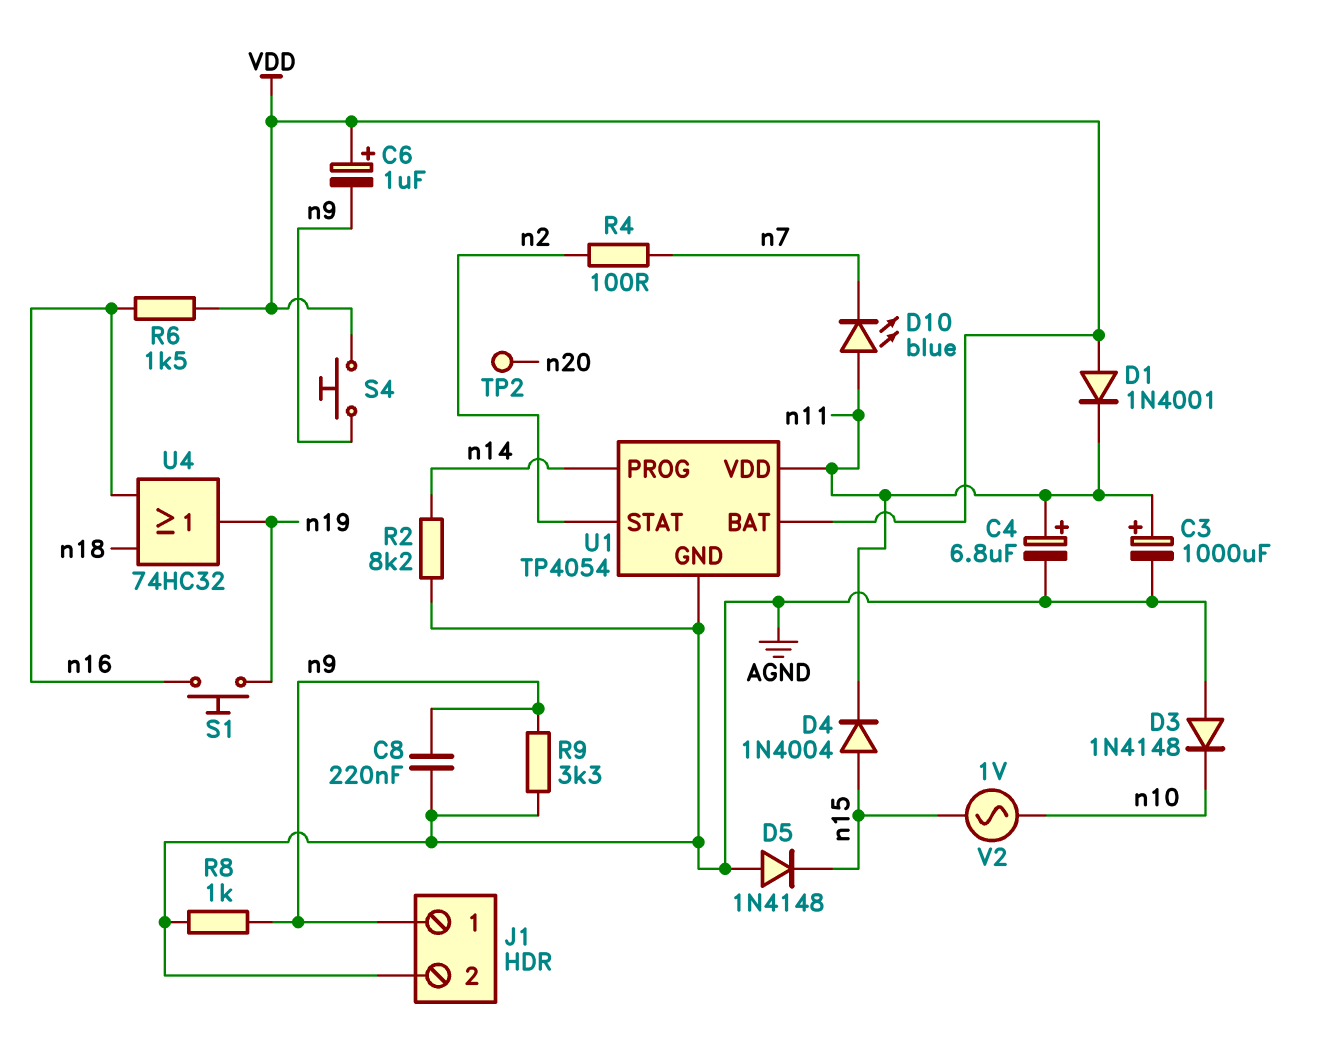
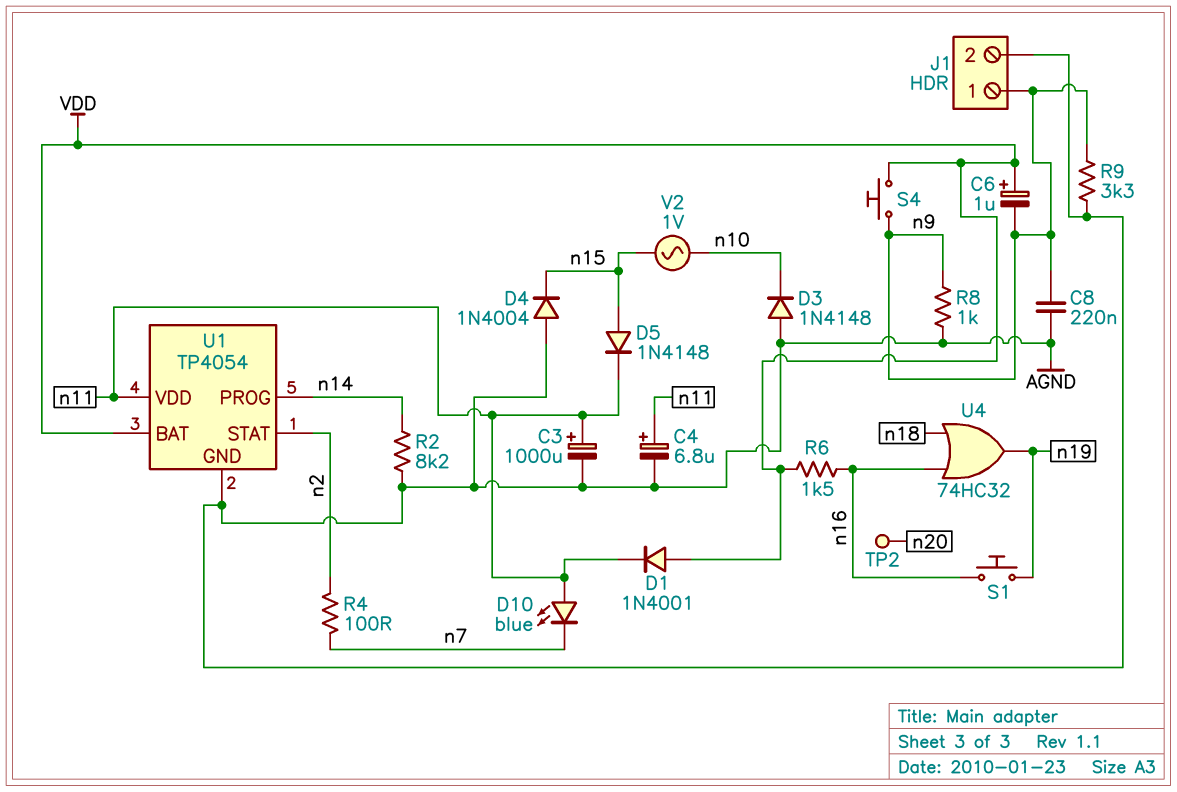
D4: diode 1N4004 (A n15, K n11) -> diode 1N4004 (A AGND, K n15)
D5: diode 1N4148 (A AGND, K n15) -> diode 1N4148 (A n15, K n11)

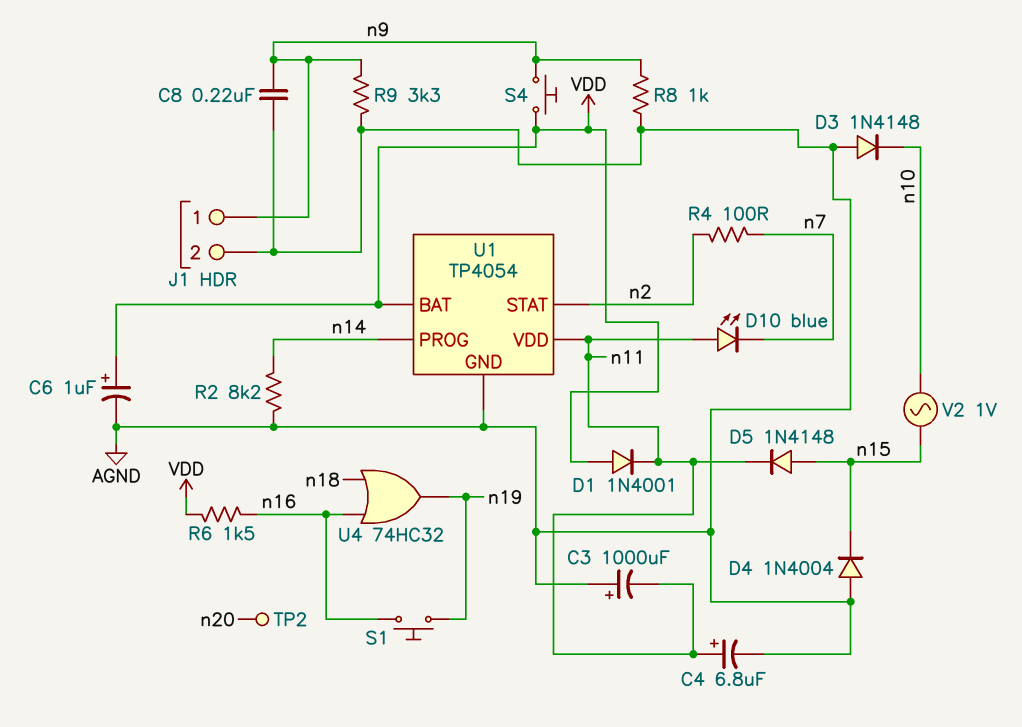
C3: 1000uF (plus n11, minus AGND) -> 1000uF (plus AGND, minus n11)
C6: 1uF (plus VDD, minus n9) -> 1uF (plus VDD, minus AGND)

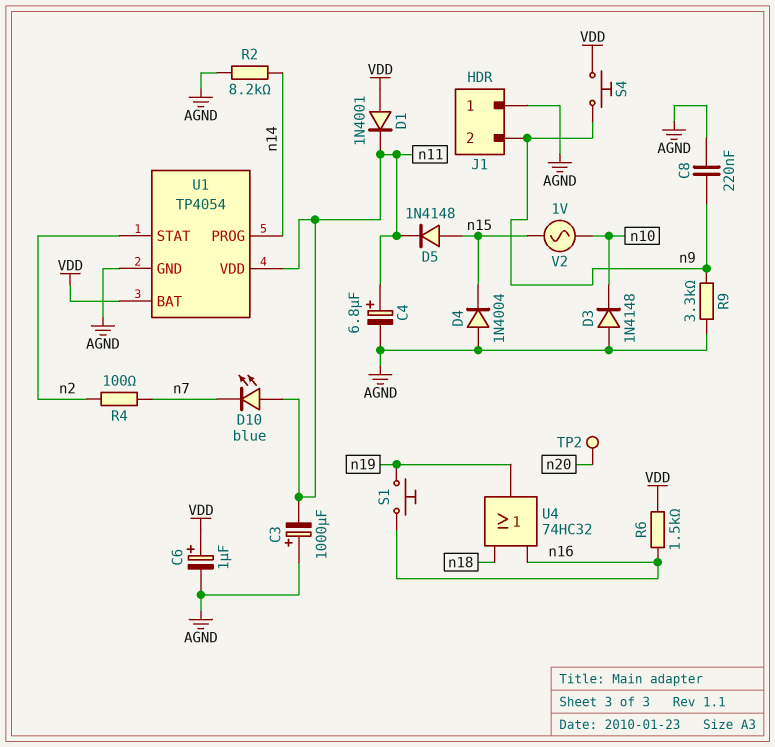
J1 pin 1: n9 -> AGND
J1 pin 2: AGND -> n9
R8: 1k (AGND, n9) -> none

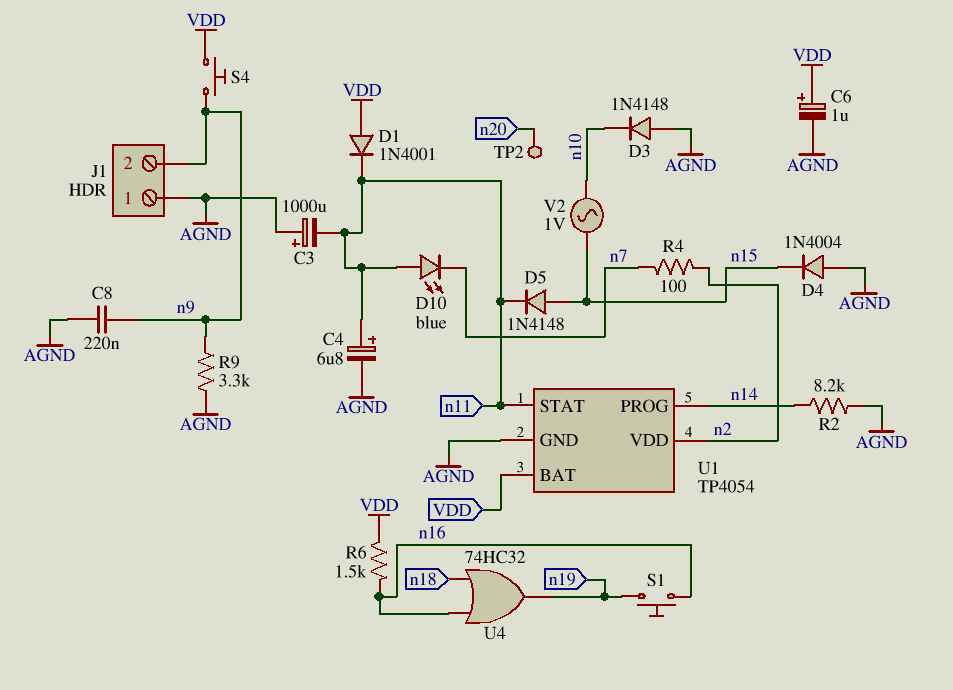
U1 pin STAT: n2 -> n11
U1 pin VDD: n11 -> n2

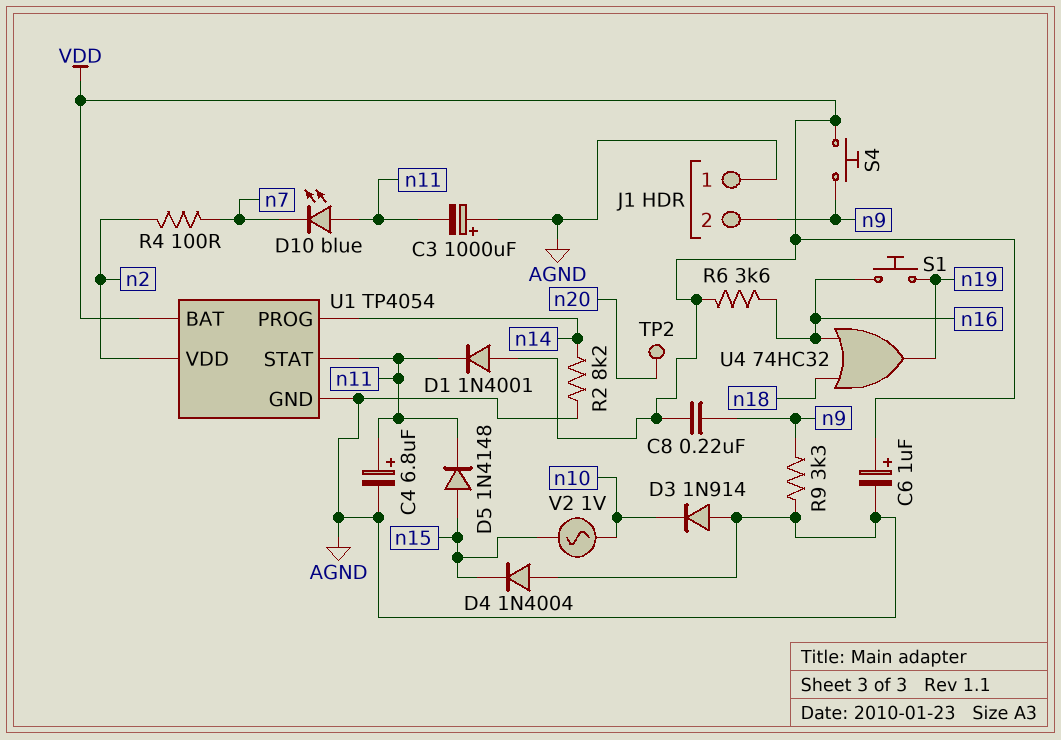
C8: 220nF (AGND, n9) -> 220nF (VDD, n9)
D3: diode 1N4148 (A AGND, K n10) -> diode 1N914 (A AGND, K n10)
R6: 1.5k (VDD, n16) -> 3.6k (VDD, n16)

